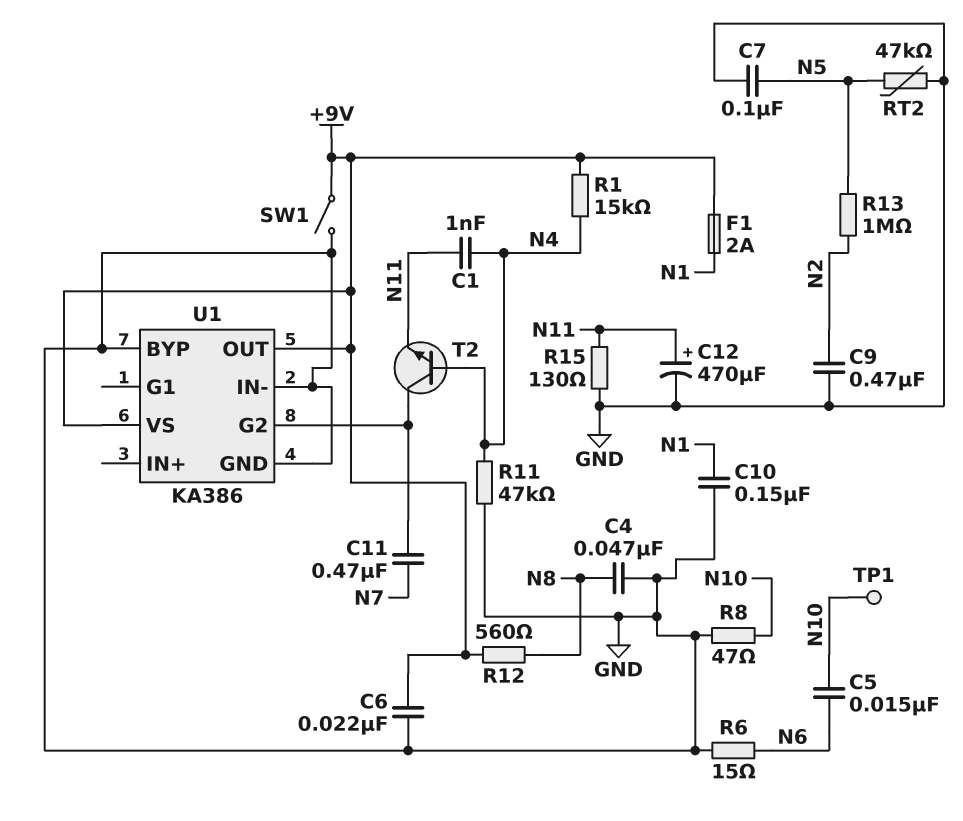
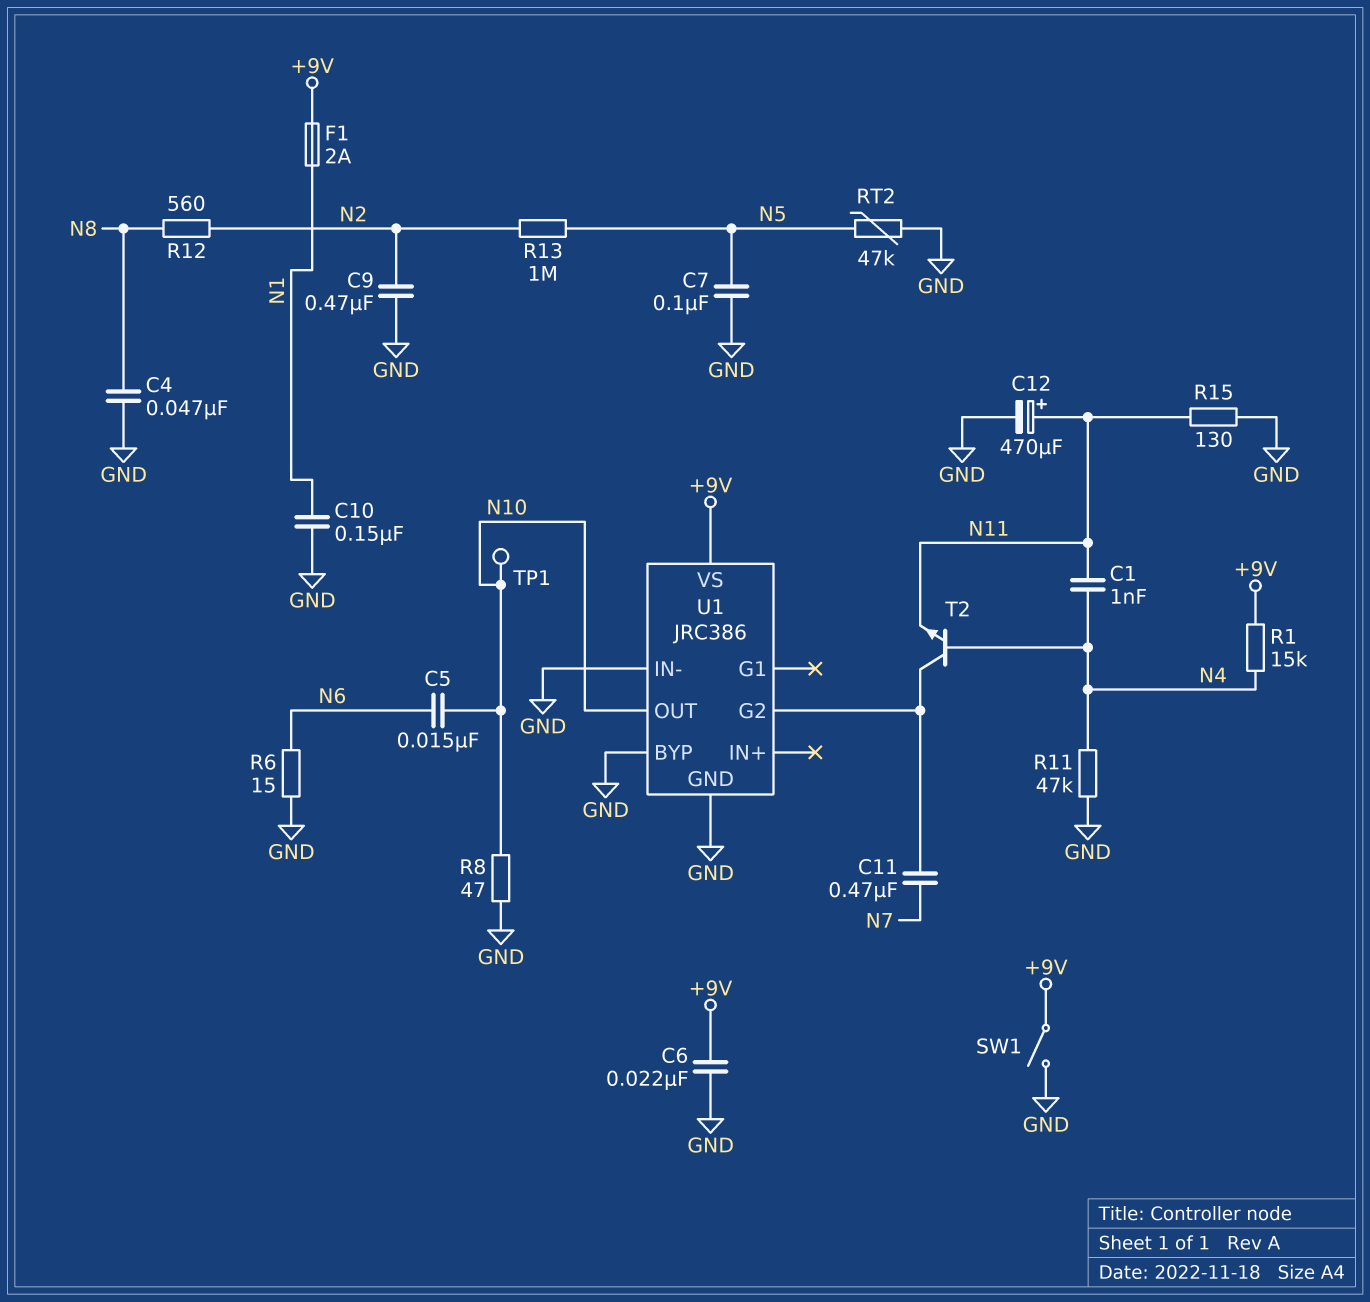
R12: 560 (+9V, N8) -> 560 (N2, N8)
U1: KA386 -> JRC386
U1 pin OUT: +9V -> N10

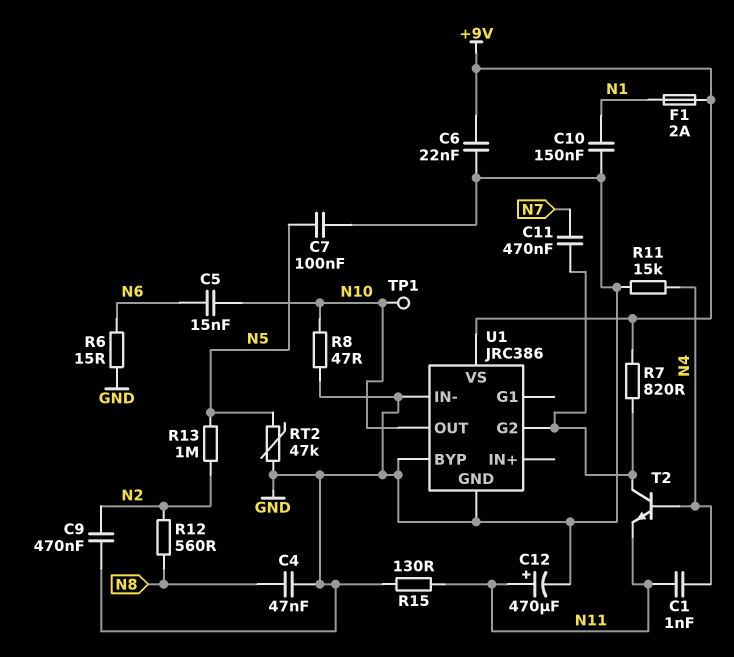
R1: 15k (+9V, N4) -> none
R7: none -> 820 (+9V, U1/G2)
R11: 47k (GND, N4) -> 15k (GND, N4)
SW1: switch (+9V, GND) -> none

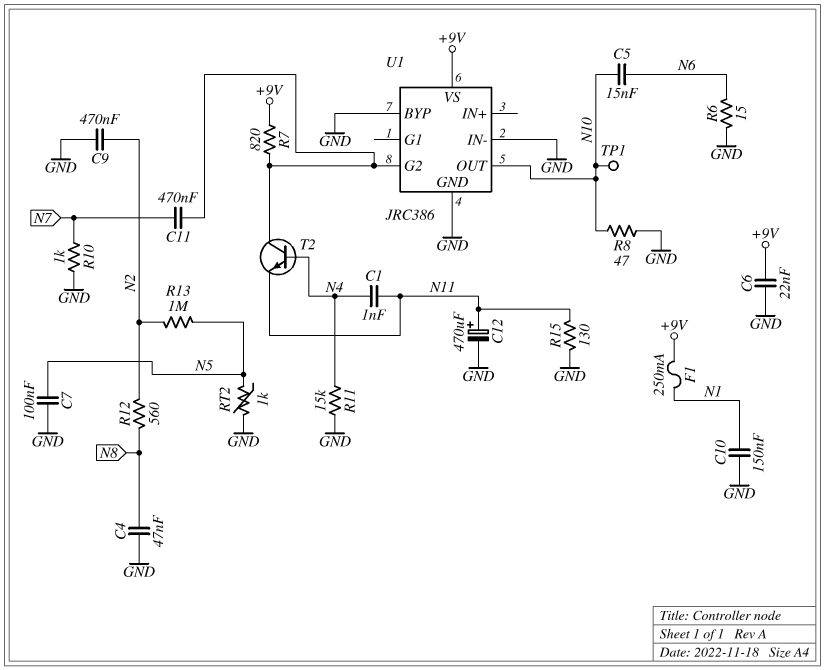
F1: 2A (+9V, N1) -> 250mA (+9V, N1)
R10: none -> 1k (GND, N7)
RT2: 47k (GND, N5) -> 1k (GND, N5)

